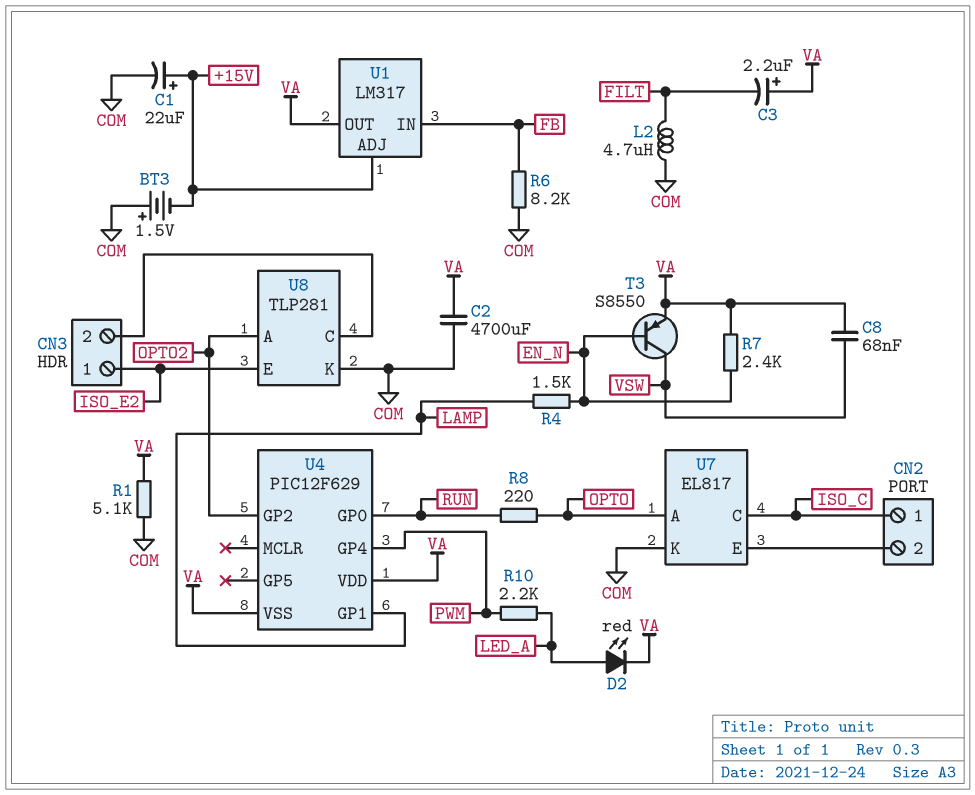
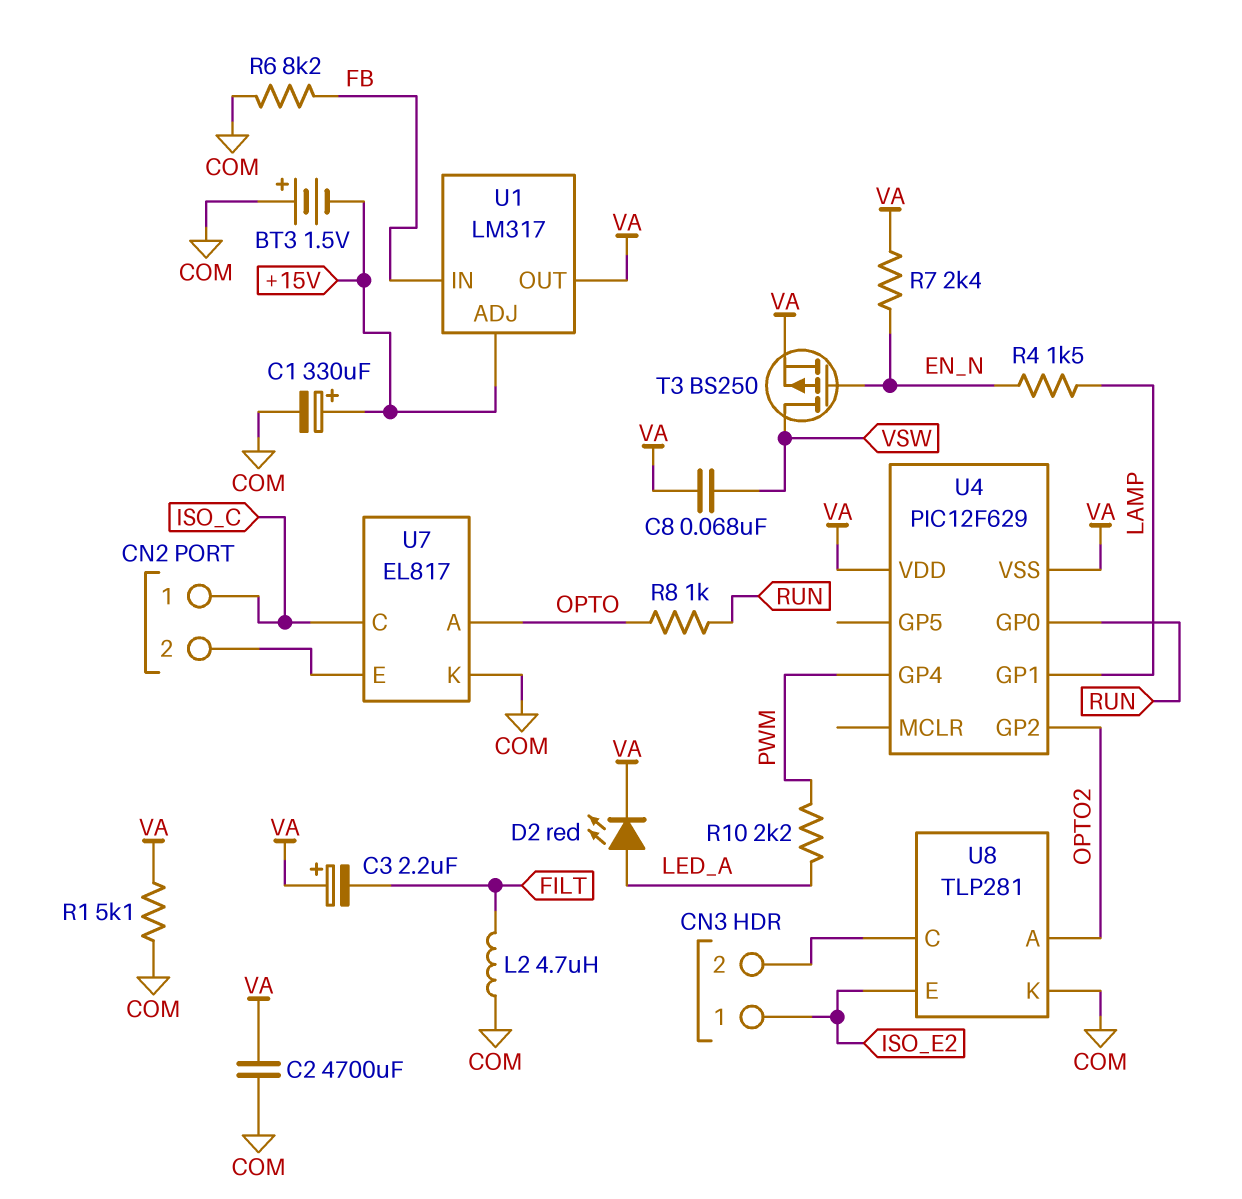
C1: 22uF (plus +15V, minus COM) -> 330uF (plus +15V, minus COM)
R8: 220 (OPTO, RUN) -> 1k (OPTO, RUN)
T3: PNP S8550 (B EN_N, C VSW, E VA) -> PMOS BS250 (G EN_N, D VSW, S VA)

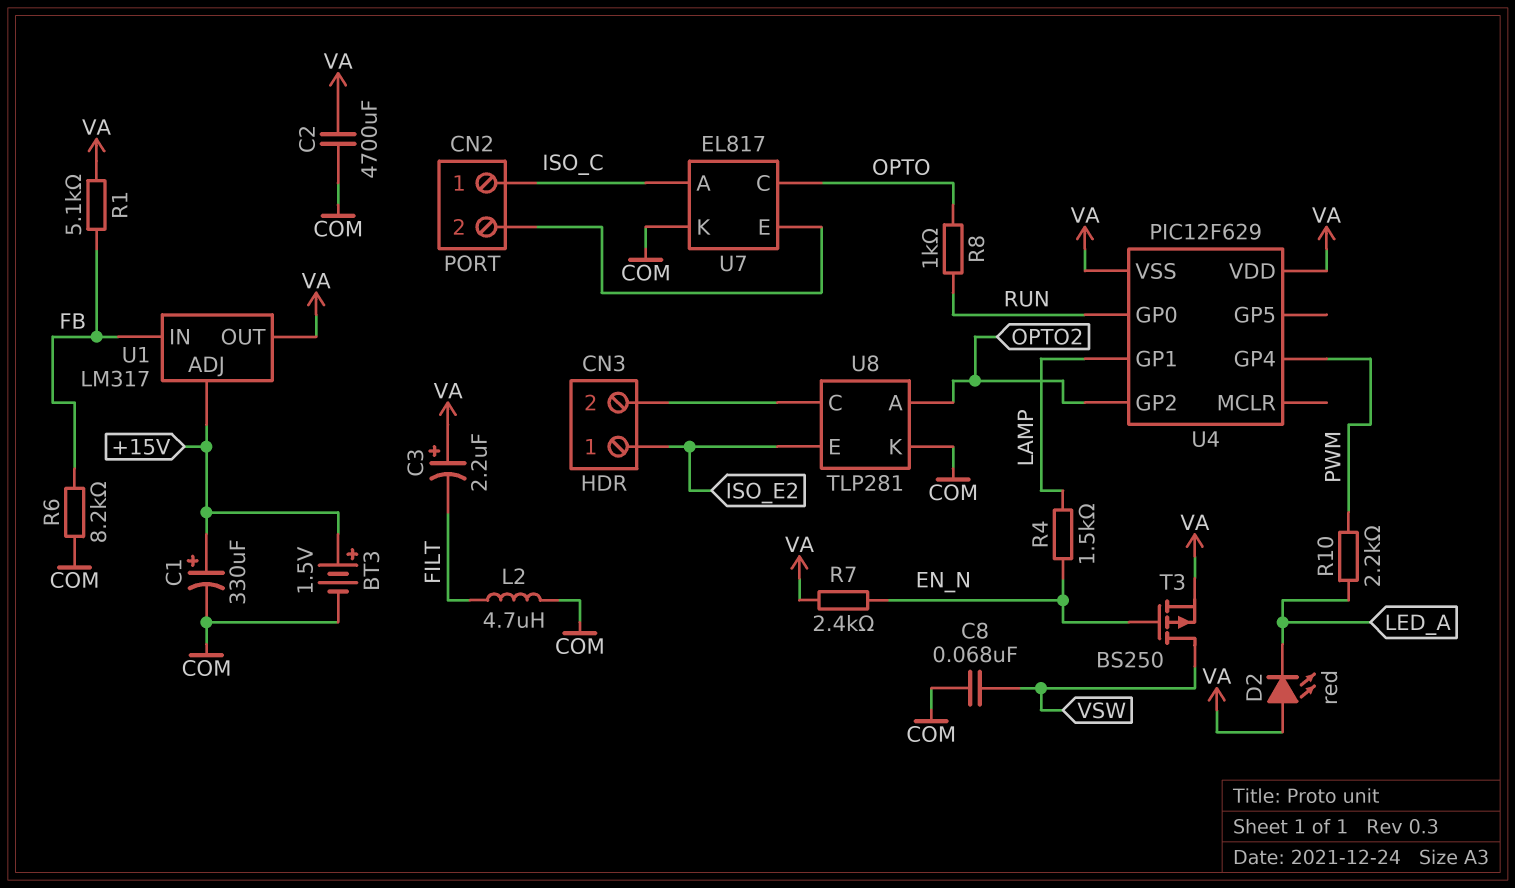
BT3: 1.5V (plus COM, minus +15V) -> 1.5V (plus +15V, minus COM)
C8: 68nF (VA, VSW) -> 68nF (COM, VSW)
D2: LED red (A LED_A, K VA) -> LED red (A VA, K LED_A)
R1: 5.1k (COM, VA) -> 5.1k (FB, VA)
U7 pin A: OPTO -> ISO_C
U7 pin C: ISO_C -> OPTO

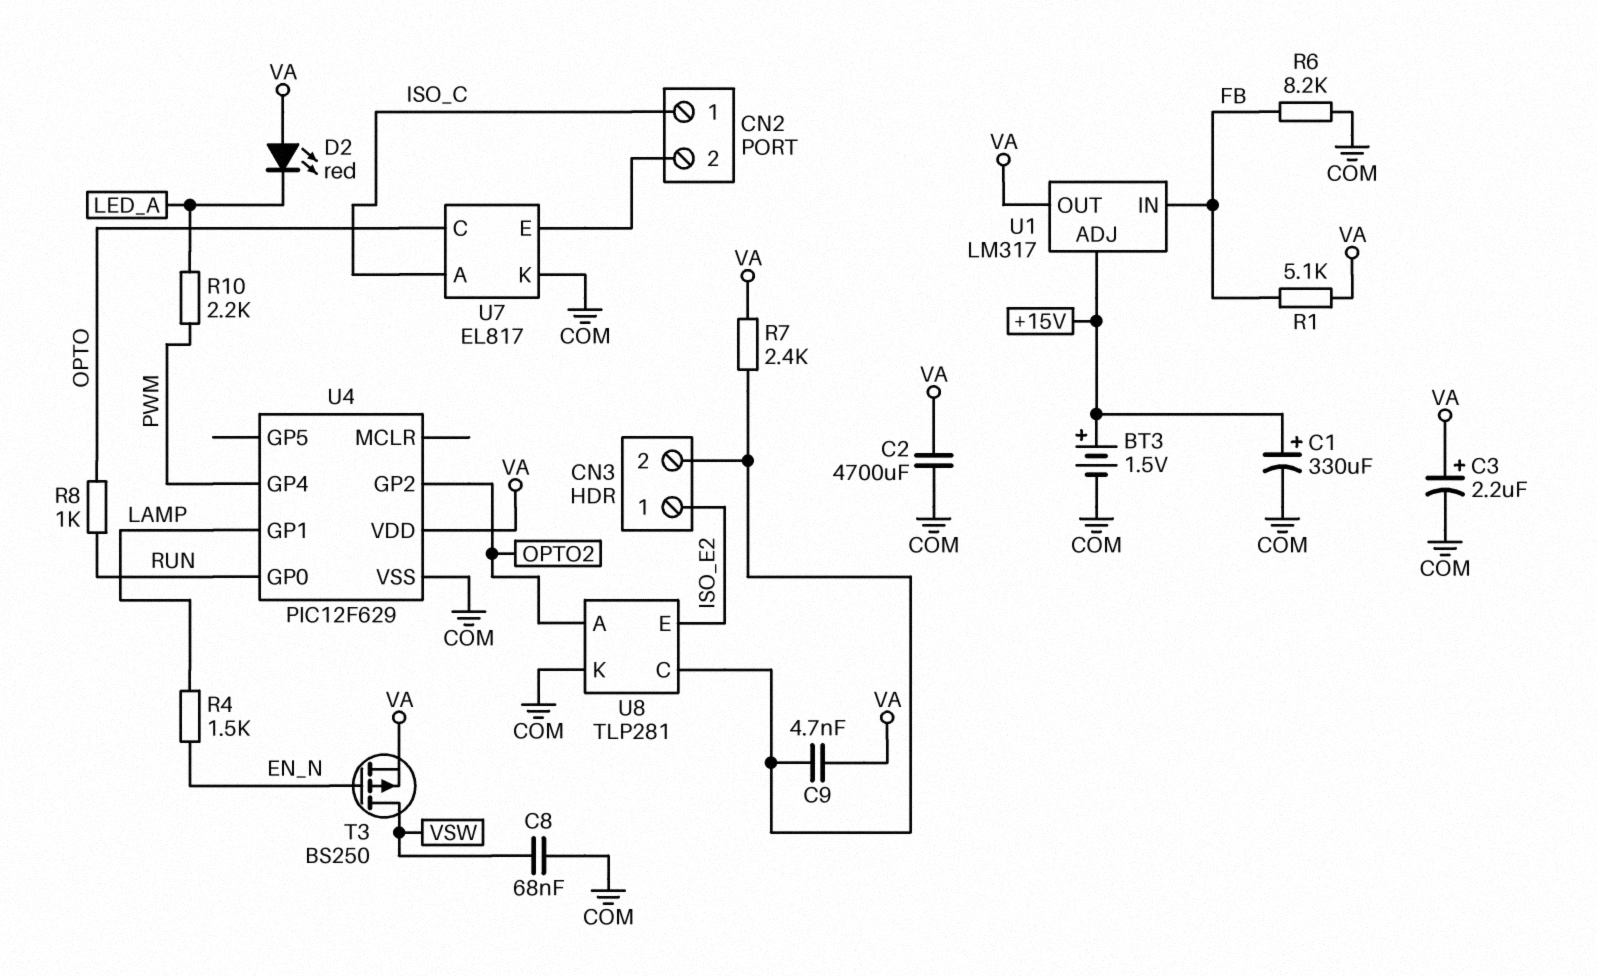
C3: 2.2uF (plus VA, minus FILT) -> 2.2uF (plus VA, minus COM)
C9: none -> 4.7nF (CN3/2, VA)
L2: 4.7uH (COM, FILT) -> none
R7: 2.4k (EN_N, VA) -> 2.4k (CN3/2, VA)
U4 pin VSS: VA -> COM

